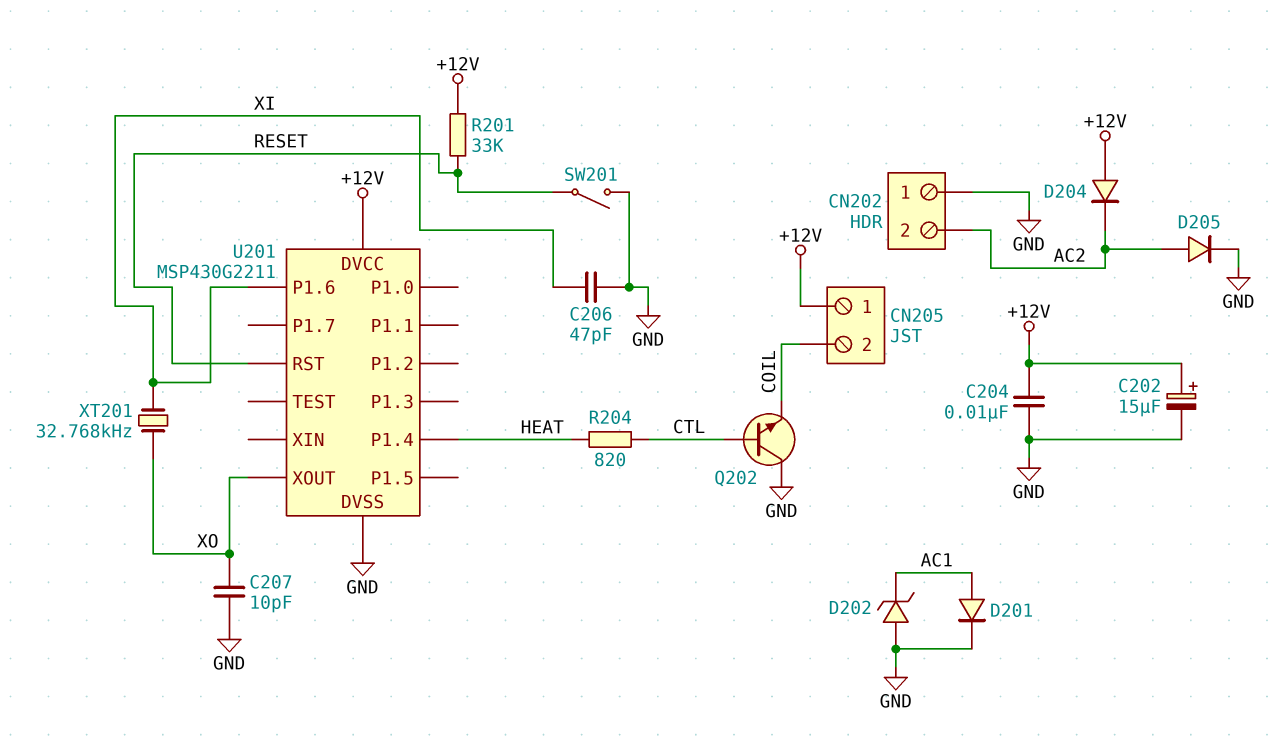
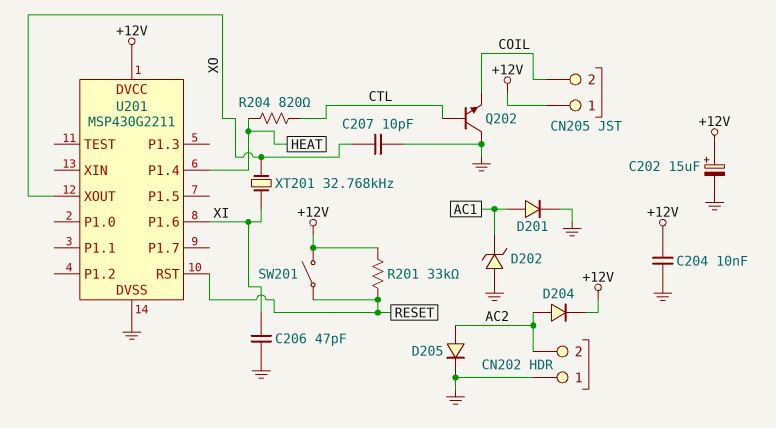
D204: diode (A +12V, K AC2) -> diode (A AC2, K +12V)
SW201: switch (GND, RESET) -> switch (+12V, RESET)

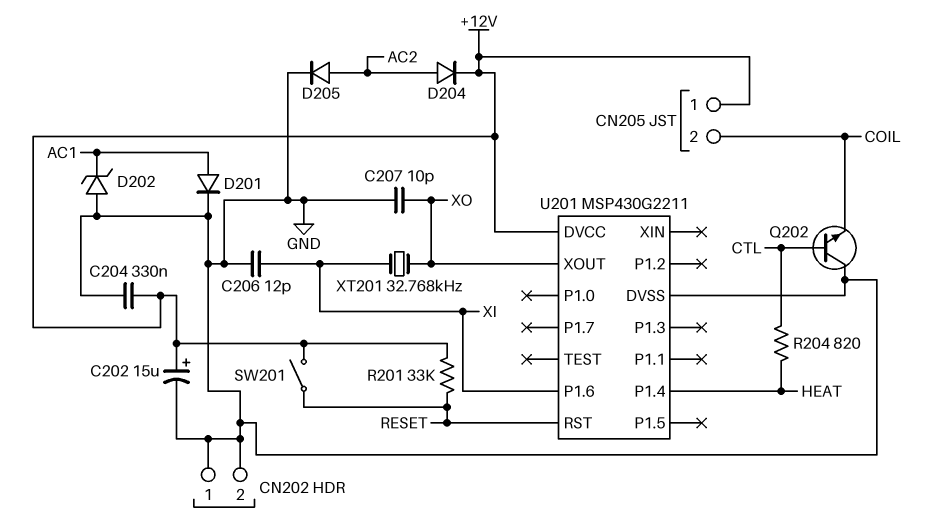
C204: 10nF (+12V, GND) -> 330nF (+12V, GND)
C206: 47pF (GND, XI) -> 12pF (GND, XI)
CN202 pin 2: AC2 -> GND

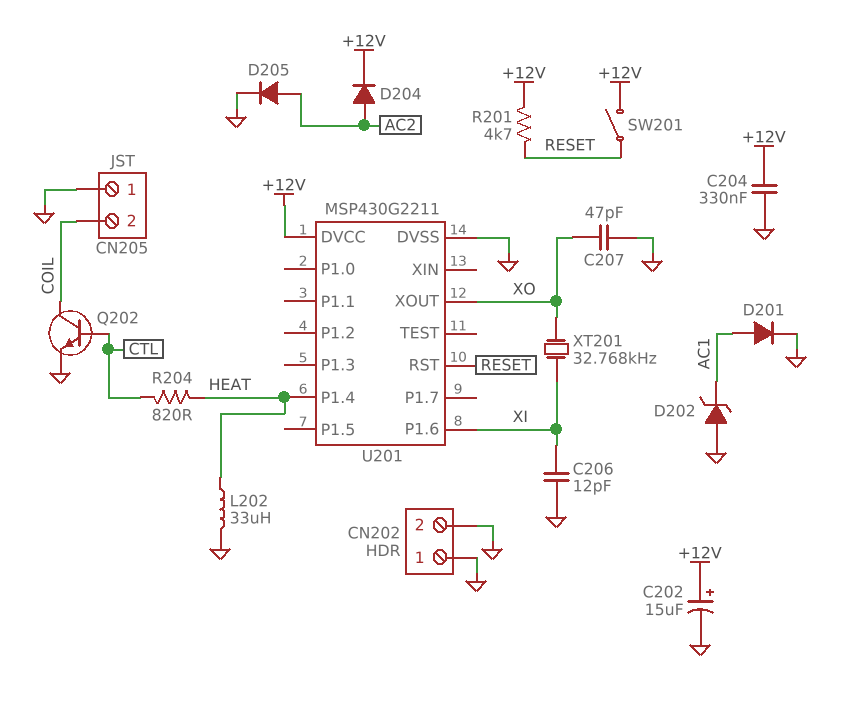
C207: 10pF (GND, XO) -> 47pF (GND, XO)
CN205 pin 1: +12V -> GND
L202: none -> 33uH (GND, HEAT)
Q202: NPN (B CTL, C GND, E COIL) -> NPN (B CTL, C COIL, E GND)
R201: 33k (+12V, RESET) -> 4.7k (+12V, RESET)

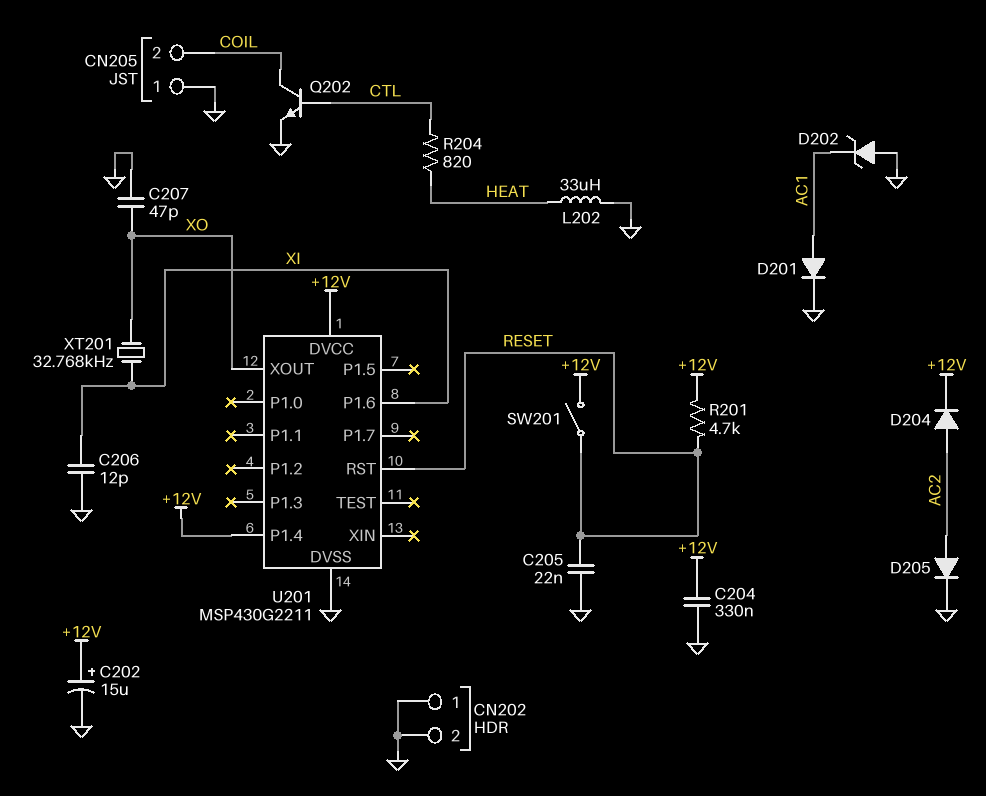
C205: none -> 22nF (GND, RESET)
U201 pin P1.4: HEAT -> +12V

